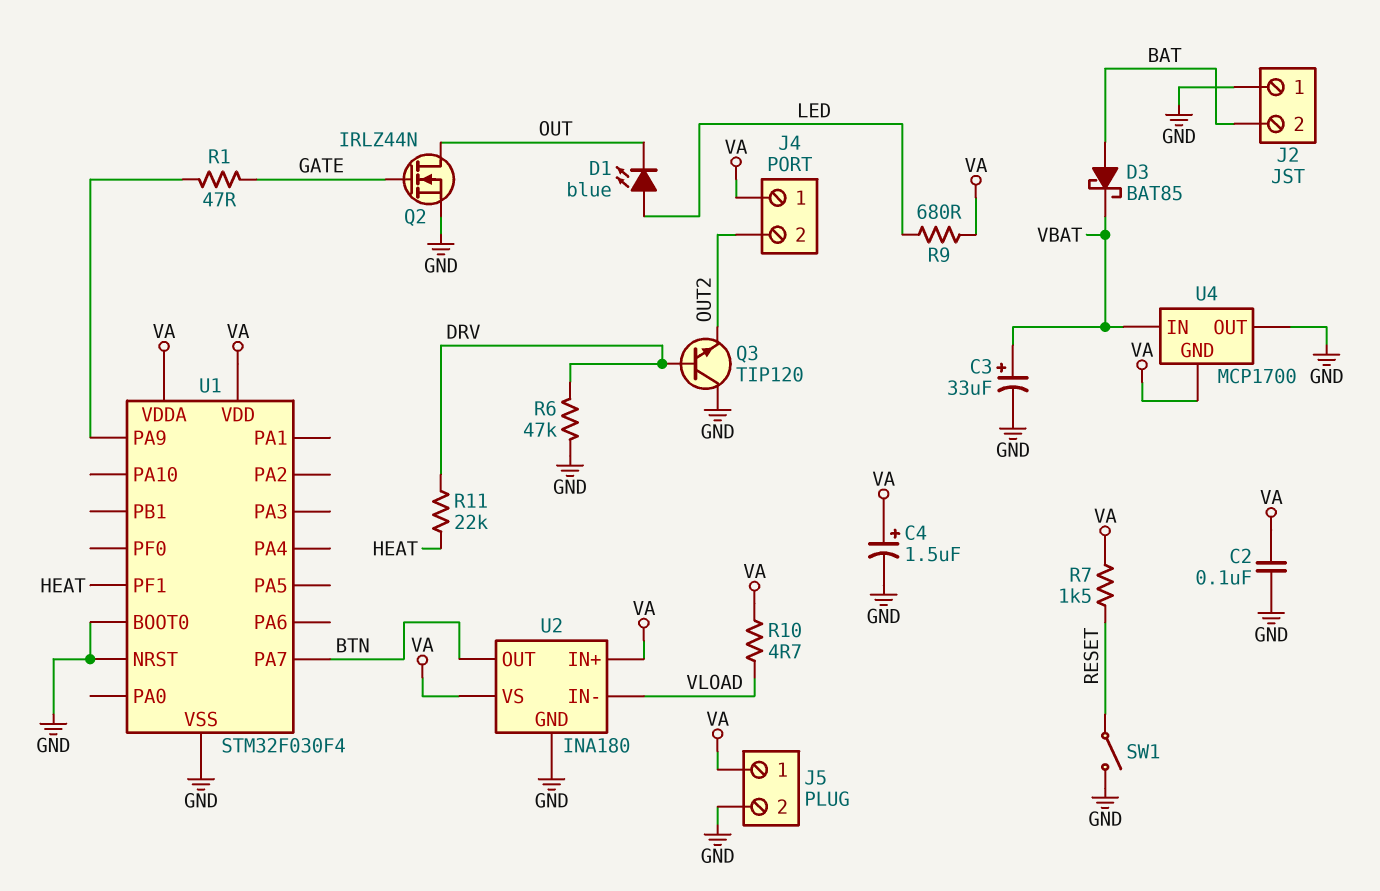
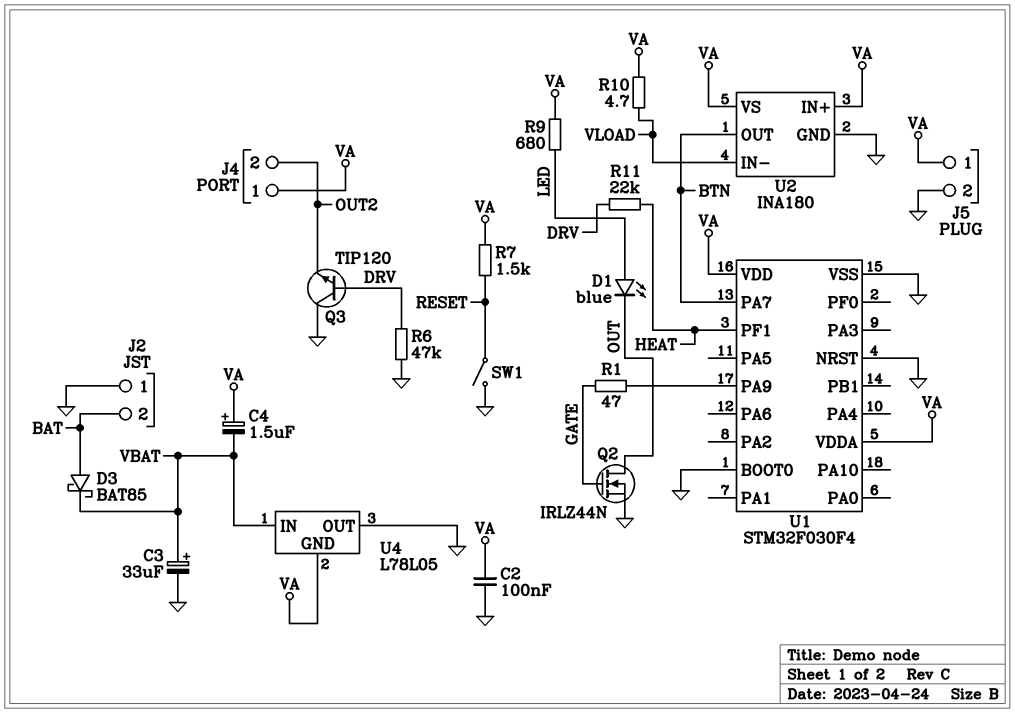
C4: 1.5uF (plus VA, minus GND) -> 1.5uF (plus VA, minus VBAT)
U4: MCP1700 -> L78L05

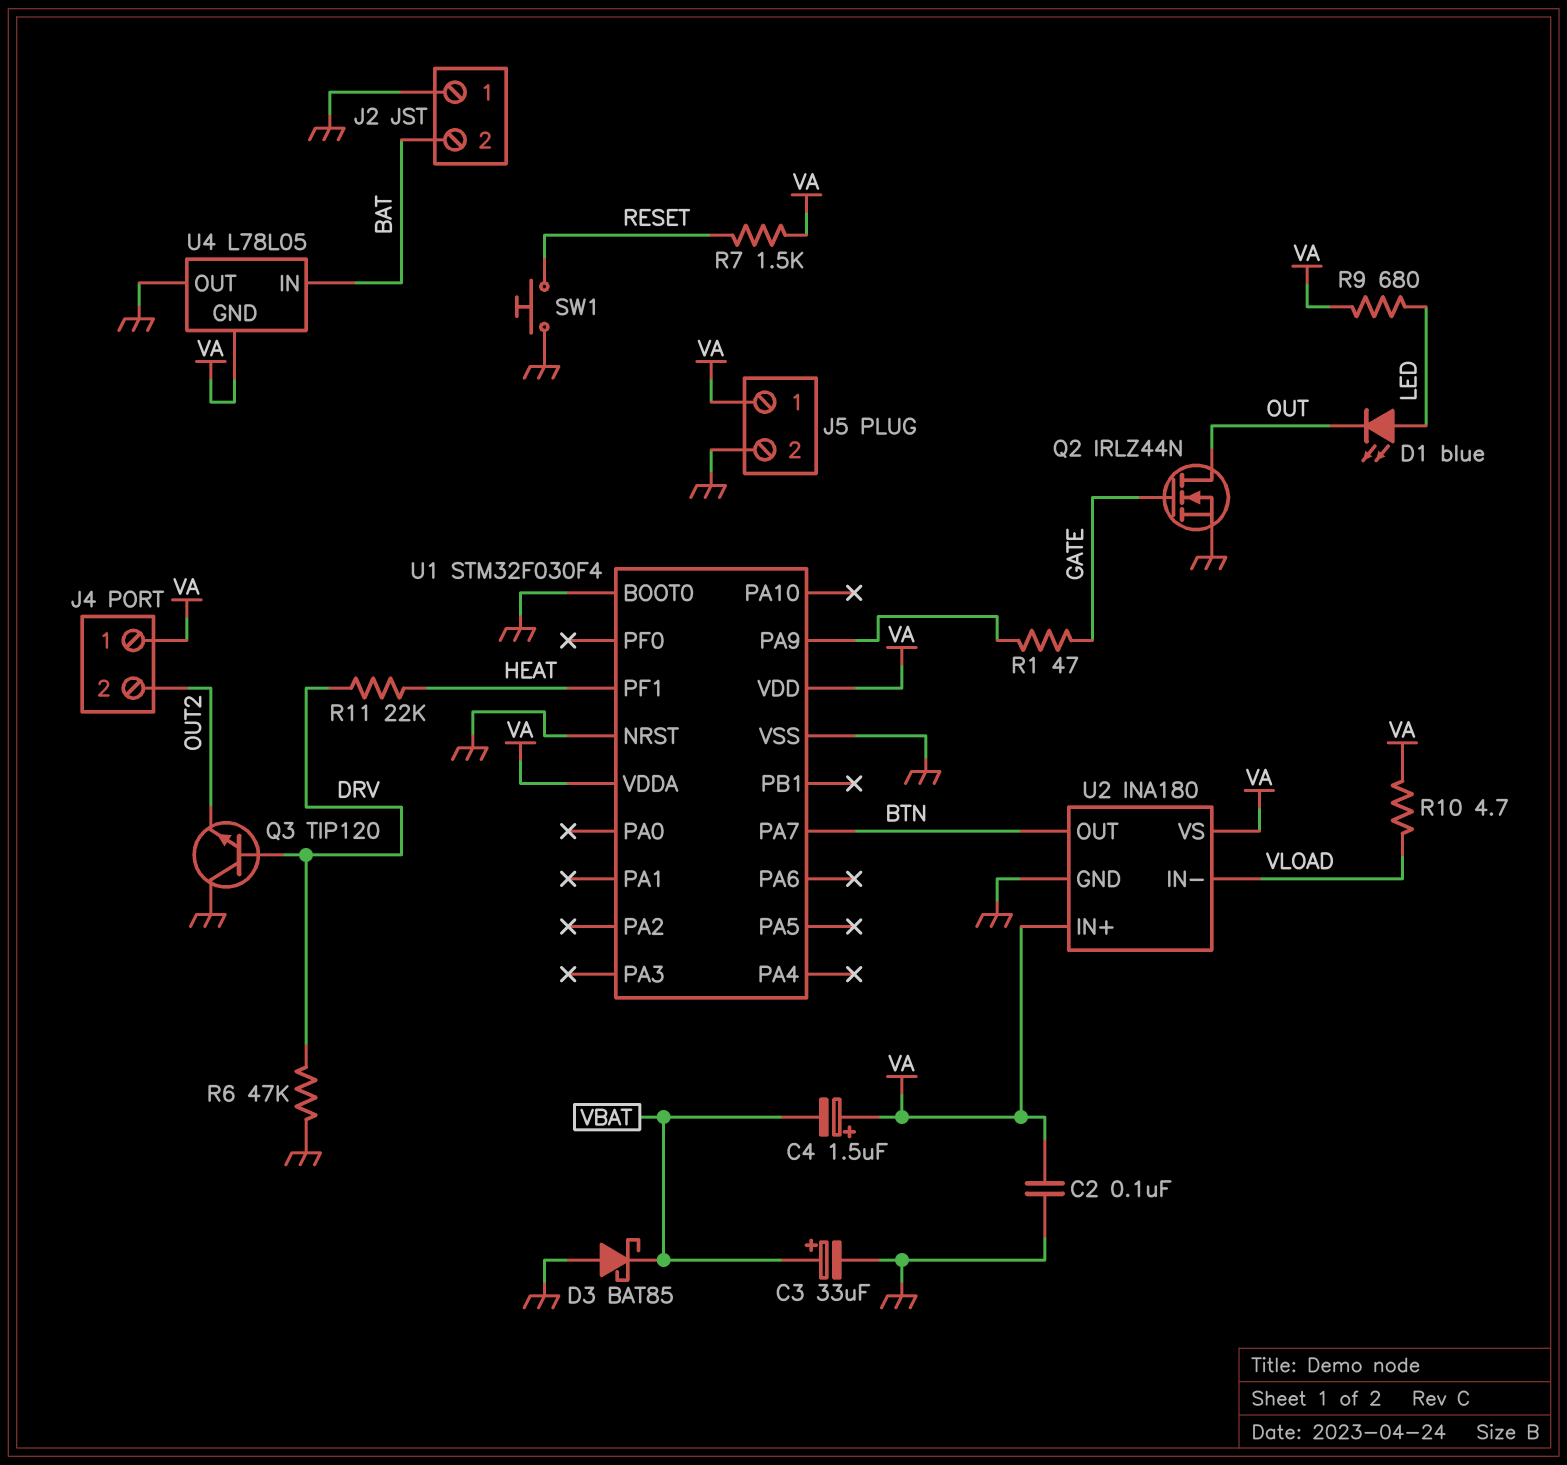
D3: schottky BAT85 (A BAT, K VBAT) -> schottky BAT85 (A GND, K VBAT)
SW1: switch (GND, RESET) -> button (GND, RESET)
U4 pin IN: VBAT -> BAT

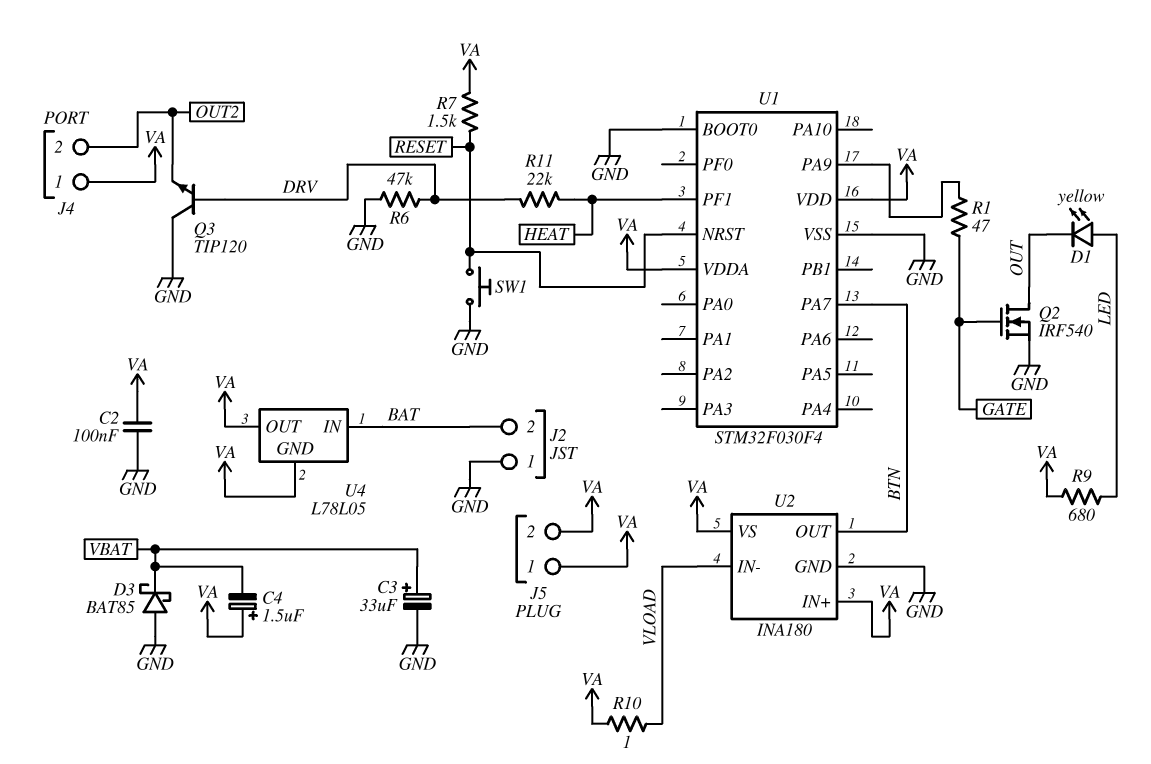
D1: LED blue (A LED, K OUT) -> LED yellow (A LED, K OUT)
J5 pin 2: GND -> VA
Q2: NMOS IRLZ44N (G GATE, D OUT, S GND) -> NMOS IRF540 (G GATE, D OUT, S GND)
R10: 4.7 (VA, VLOAD) -> 1 (VA, VLOAD)
U1 pin NRST: GND -> RESET
U4 pin OUT: GND -> VA

